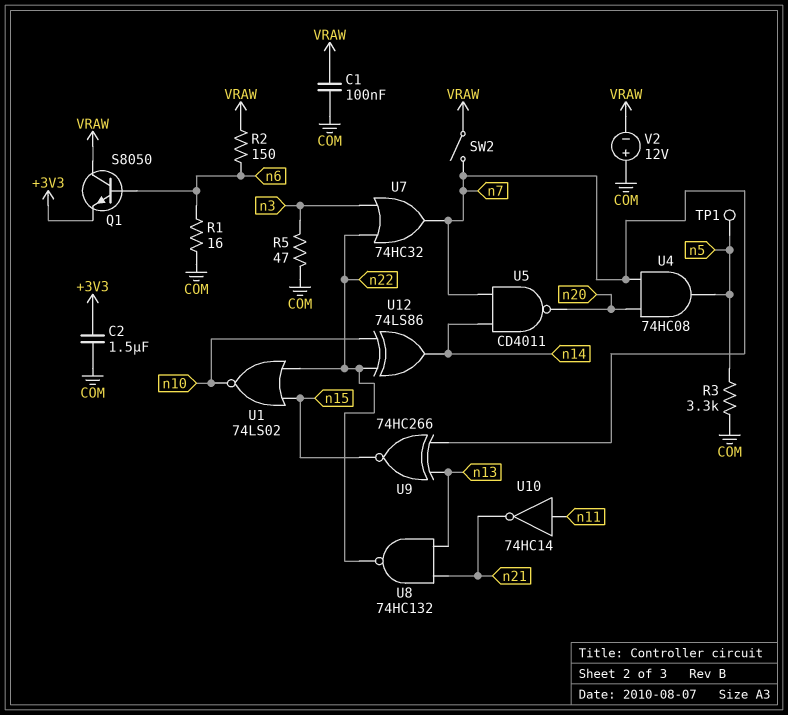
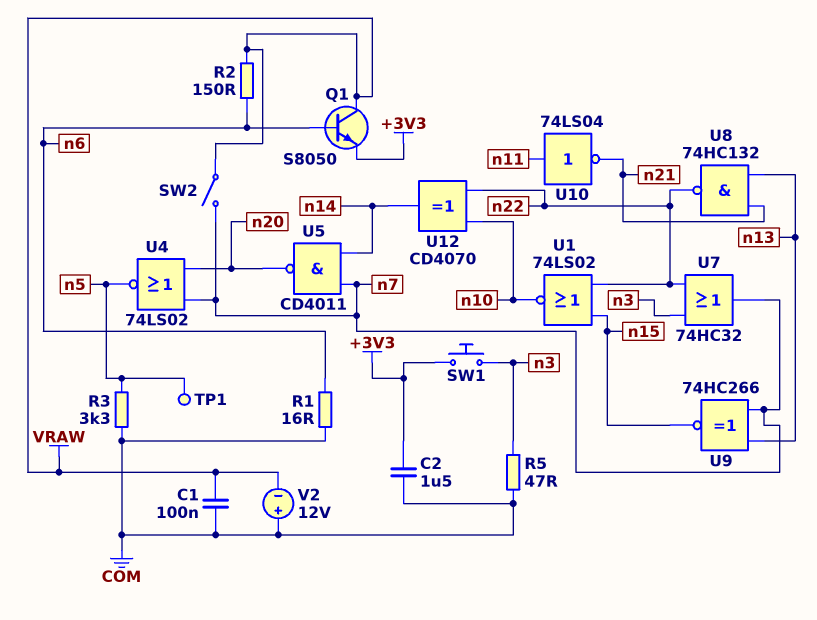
SW1: none -> button (+3V3, n3)
U4: AND 74HC08 (in n7, in n20, out n5) -> NOR 74LS02 (in n7, in n20, out n5)
U10: NOT 74HC14 (in n11, out n21) -> NOT 74LS04 (in n11, out n21)
U12: XOR 74LS86 (in n10, in n22, out n14) -> XOR CD4070 (in n10, in n22, out n14)

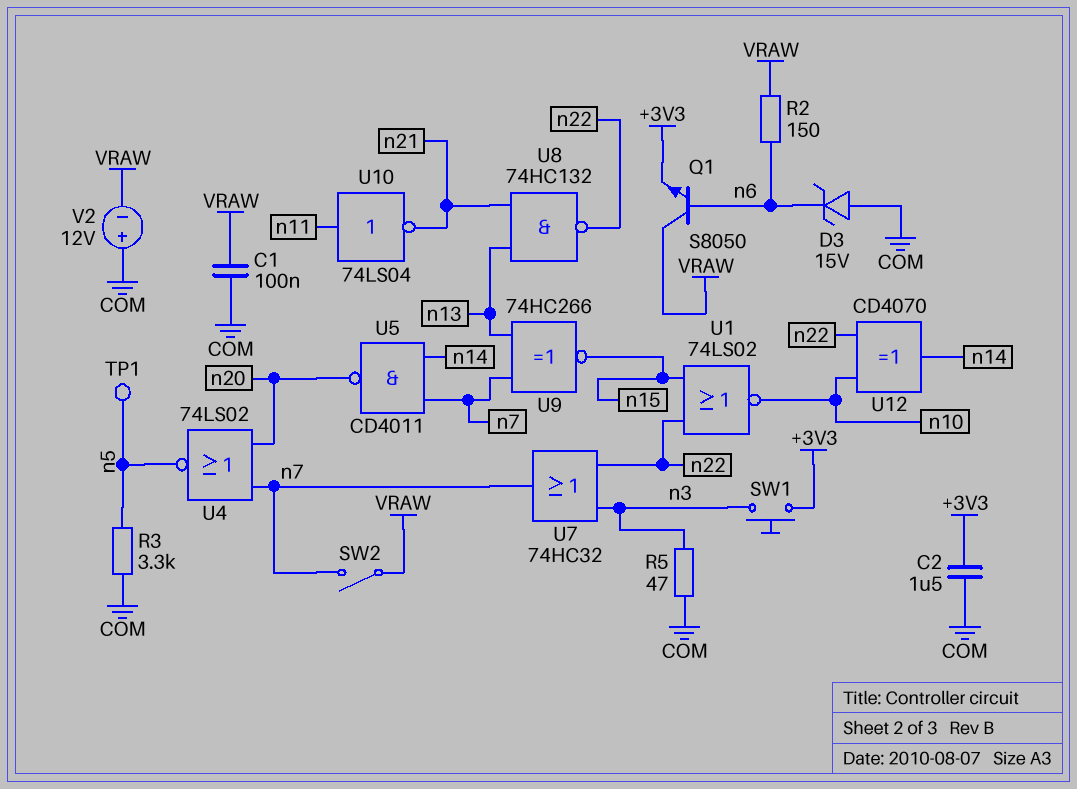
D3: none -> zener 15V (A COM, K n6)
R1: 16 (COM, n6) -> none

